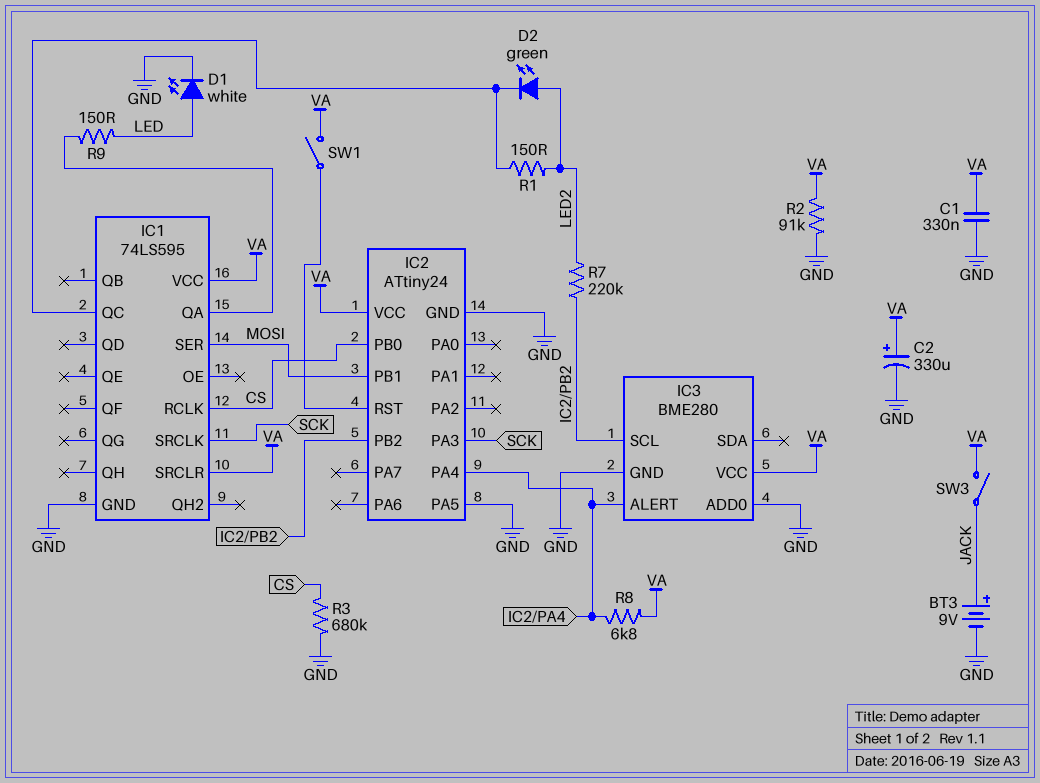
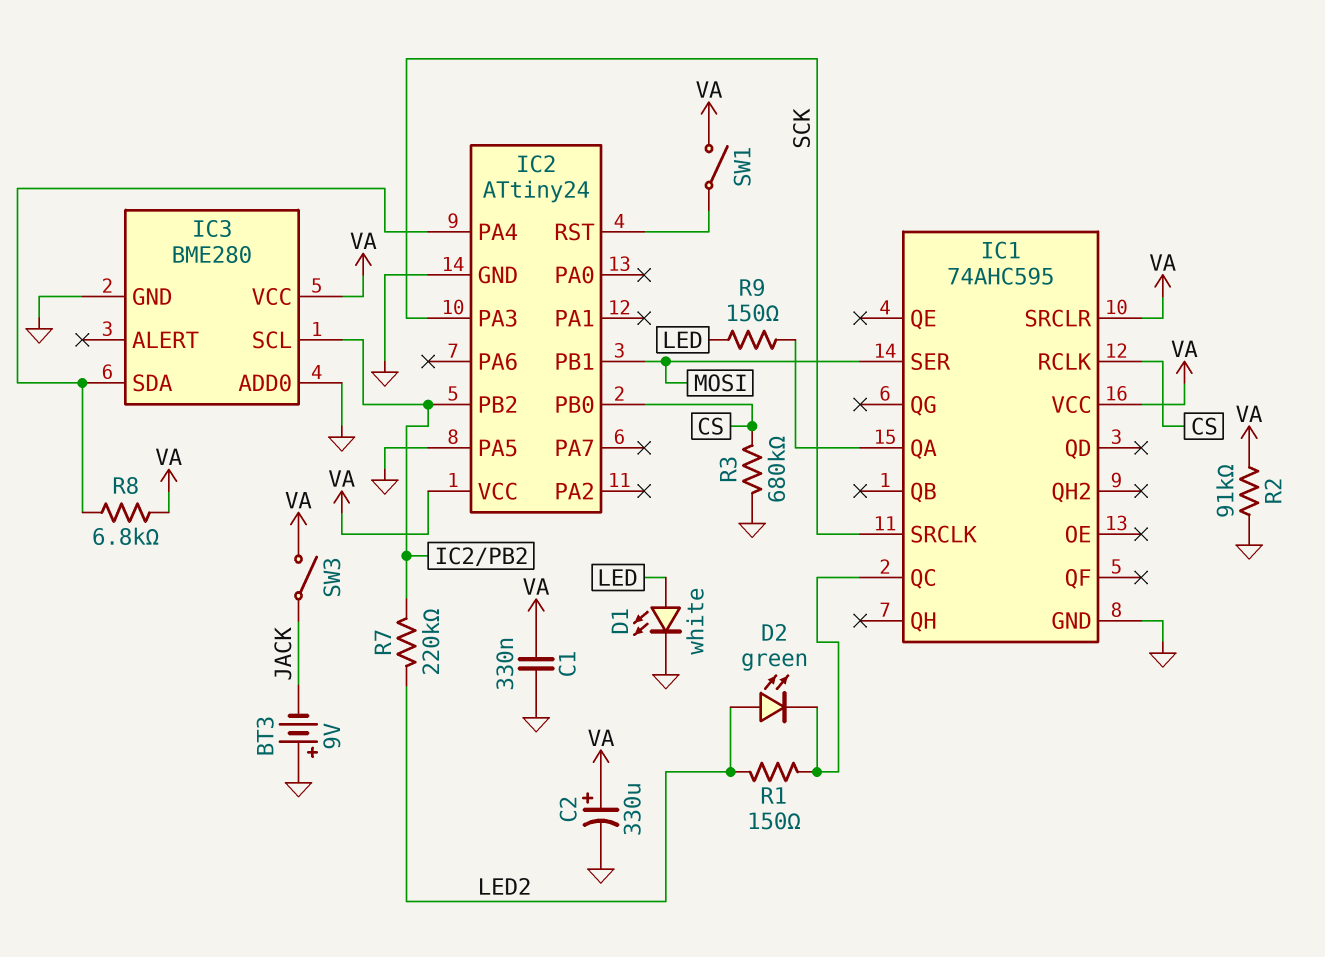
BT3: 9V (plus JACK, minus GND) -> 9V (plus GND, minus JACK)
IC1: 74LS595 -> 74AHC595
IC3 pin ALERT: IC2/PA4 -> none
IC3 pin SDA: none -> IC2/PA4

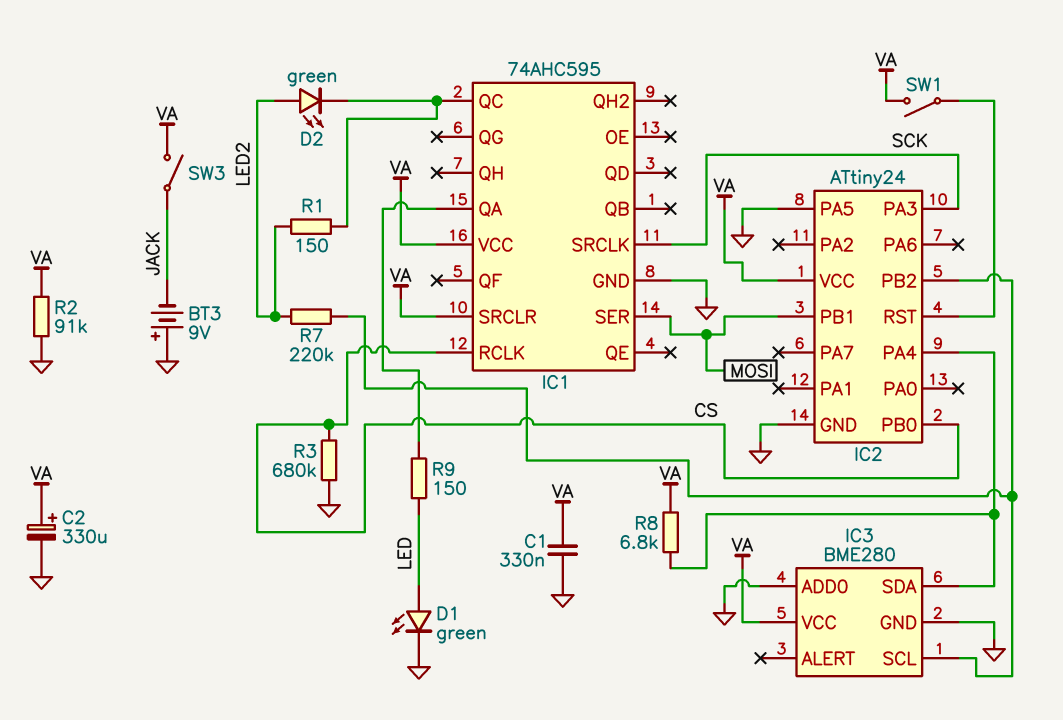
D1: LED white (A LED, K GND) -> LED green (A LED, K GND)

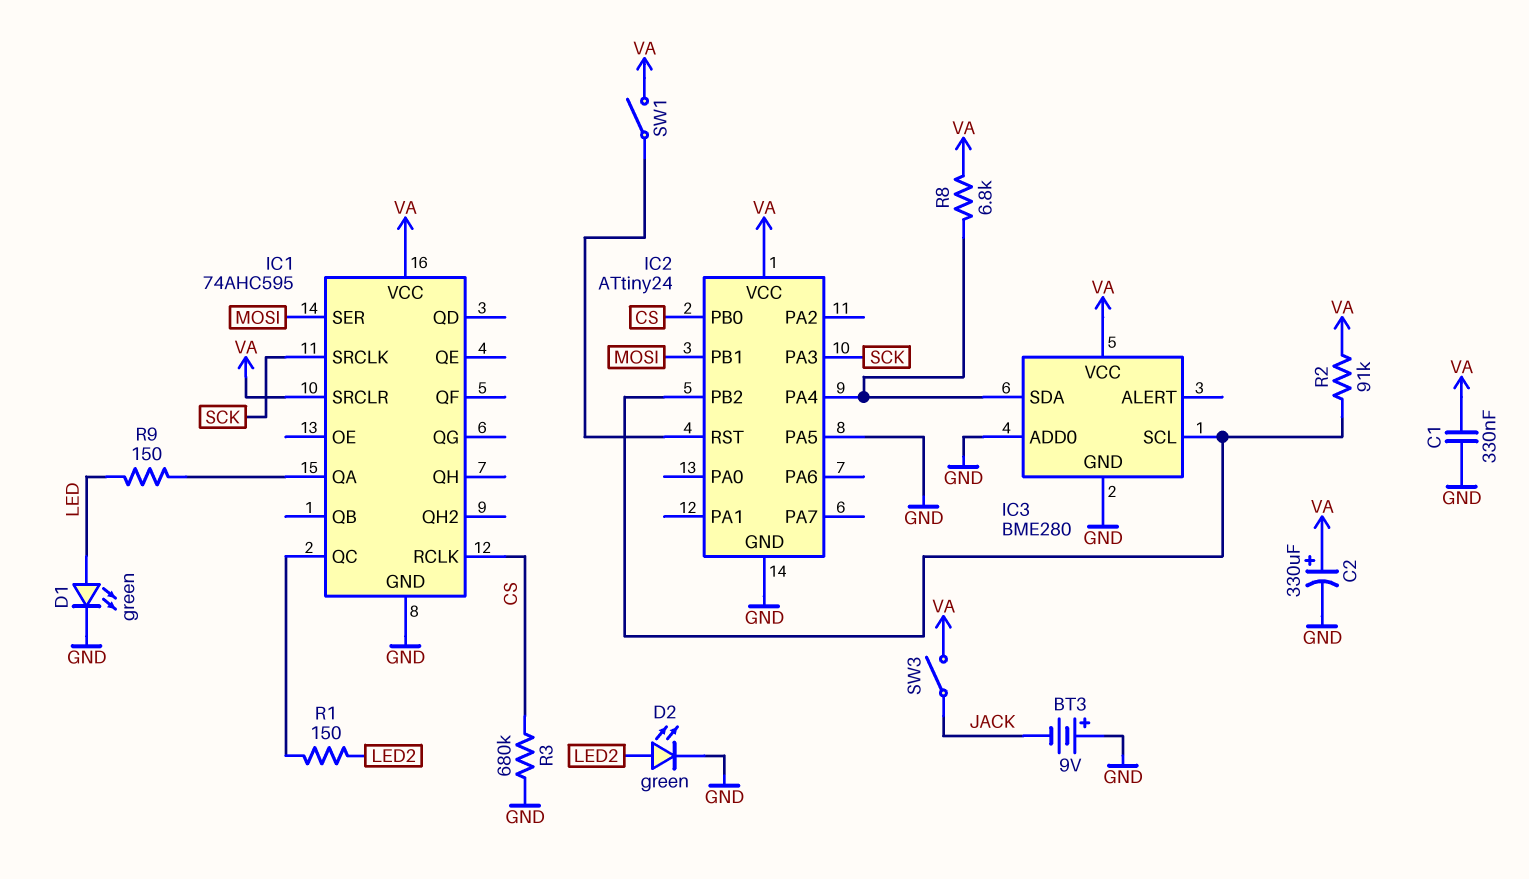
D2: LED green (A LED2, K IC1/QC) -> LED green (A LED2, K GND)
R2: 91k (GND, VA) -> 91k (IC2/PB2, VA)
R7: 220k (IC2/PB2, LED2) -> none

